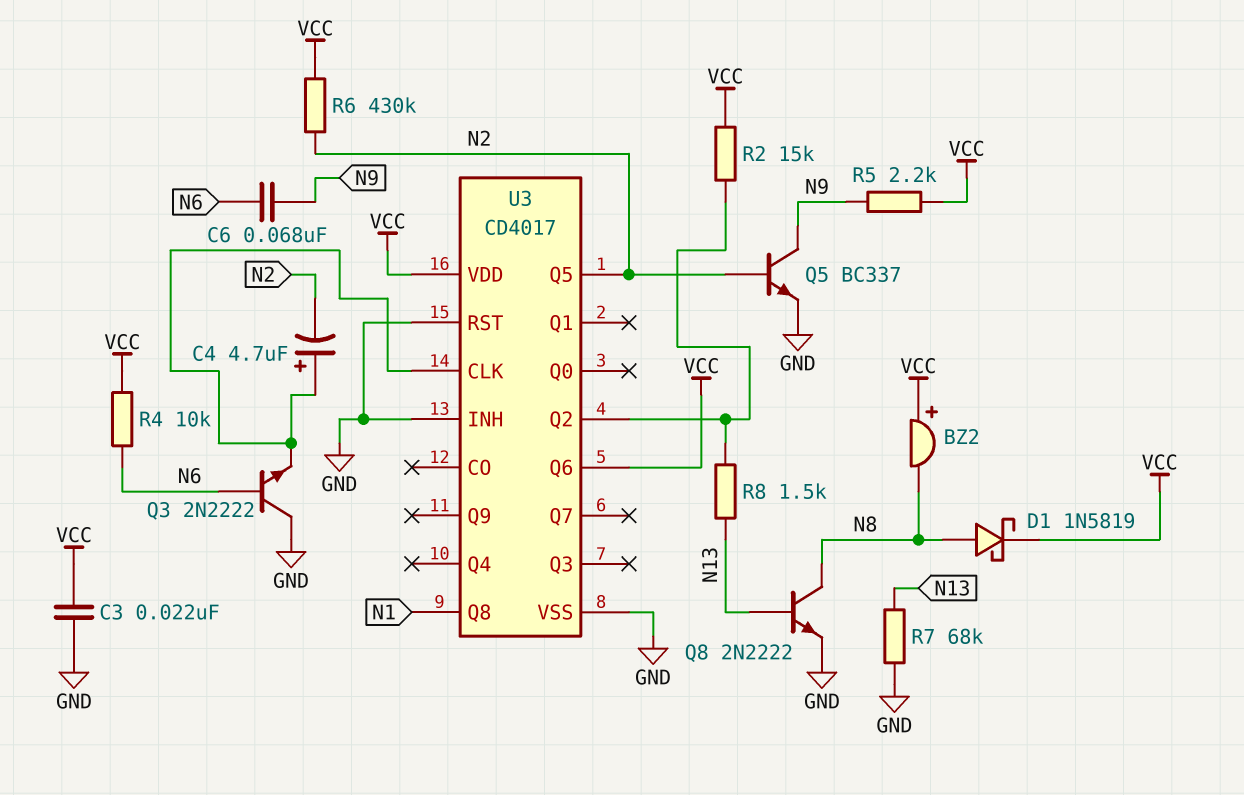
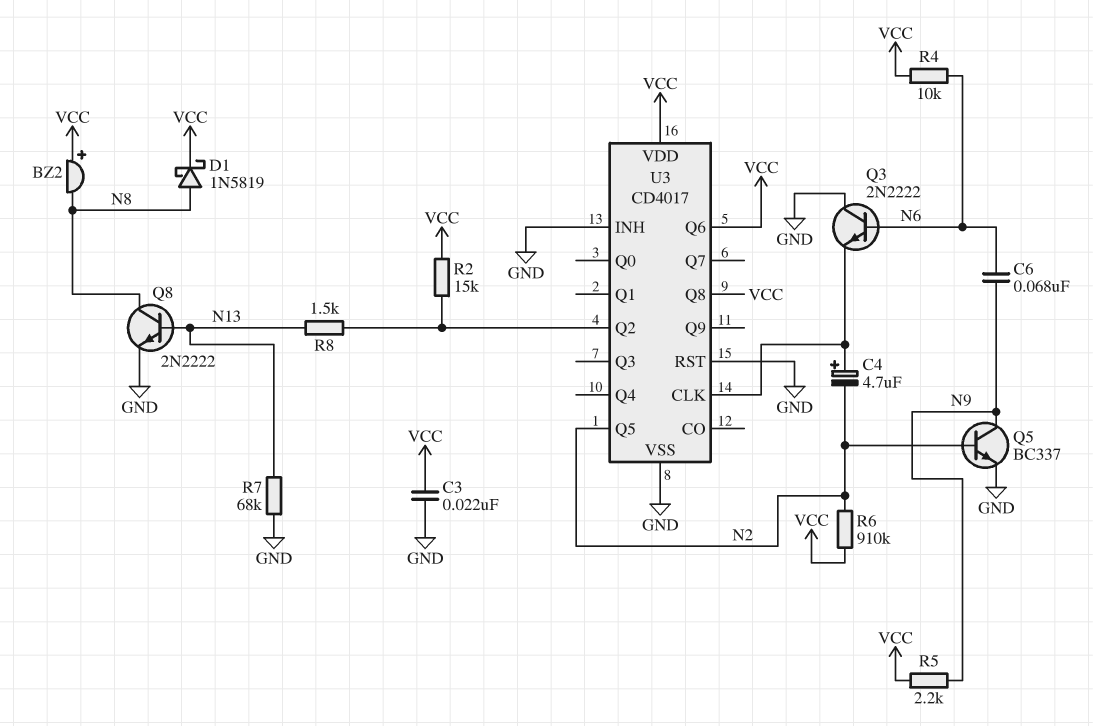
R6: 430k (N2, VCC) -> 910k (N2, VCC)
U3 pin Q8: N1 -> VCC

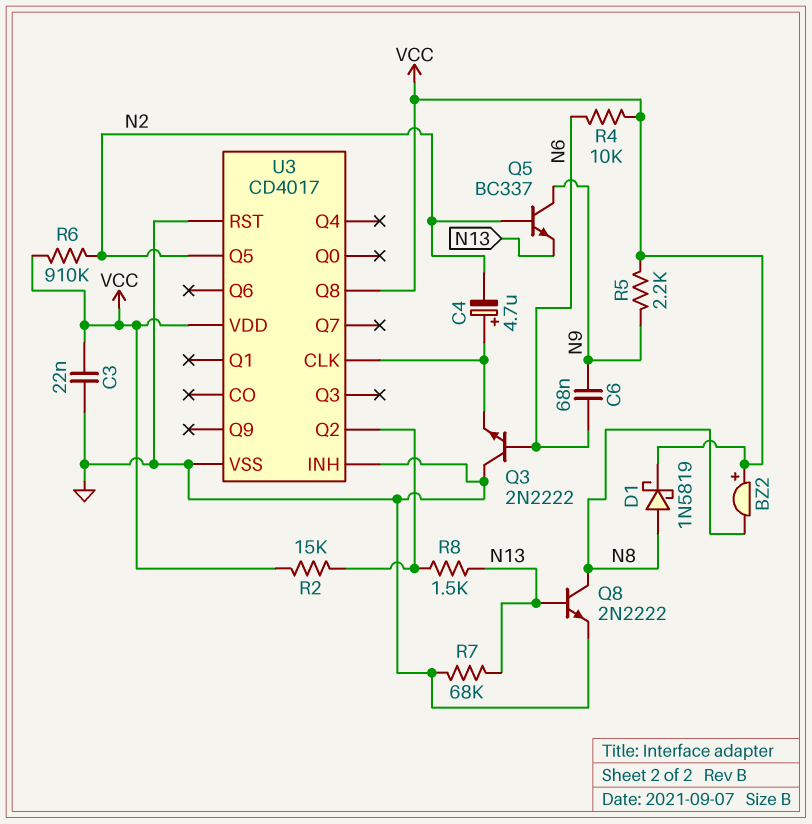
Q5: NPN BC337 (B N2, C N9, E GND) -> NPN BC337 (B N2, C N9, E N13)
U3 pin Q6: VCC -> none

